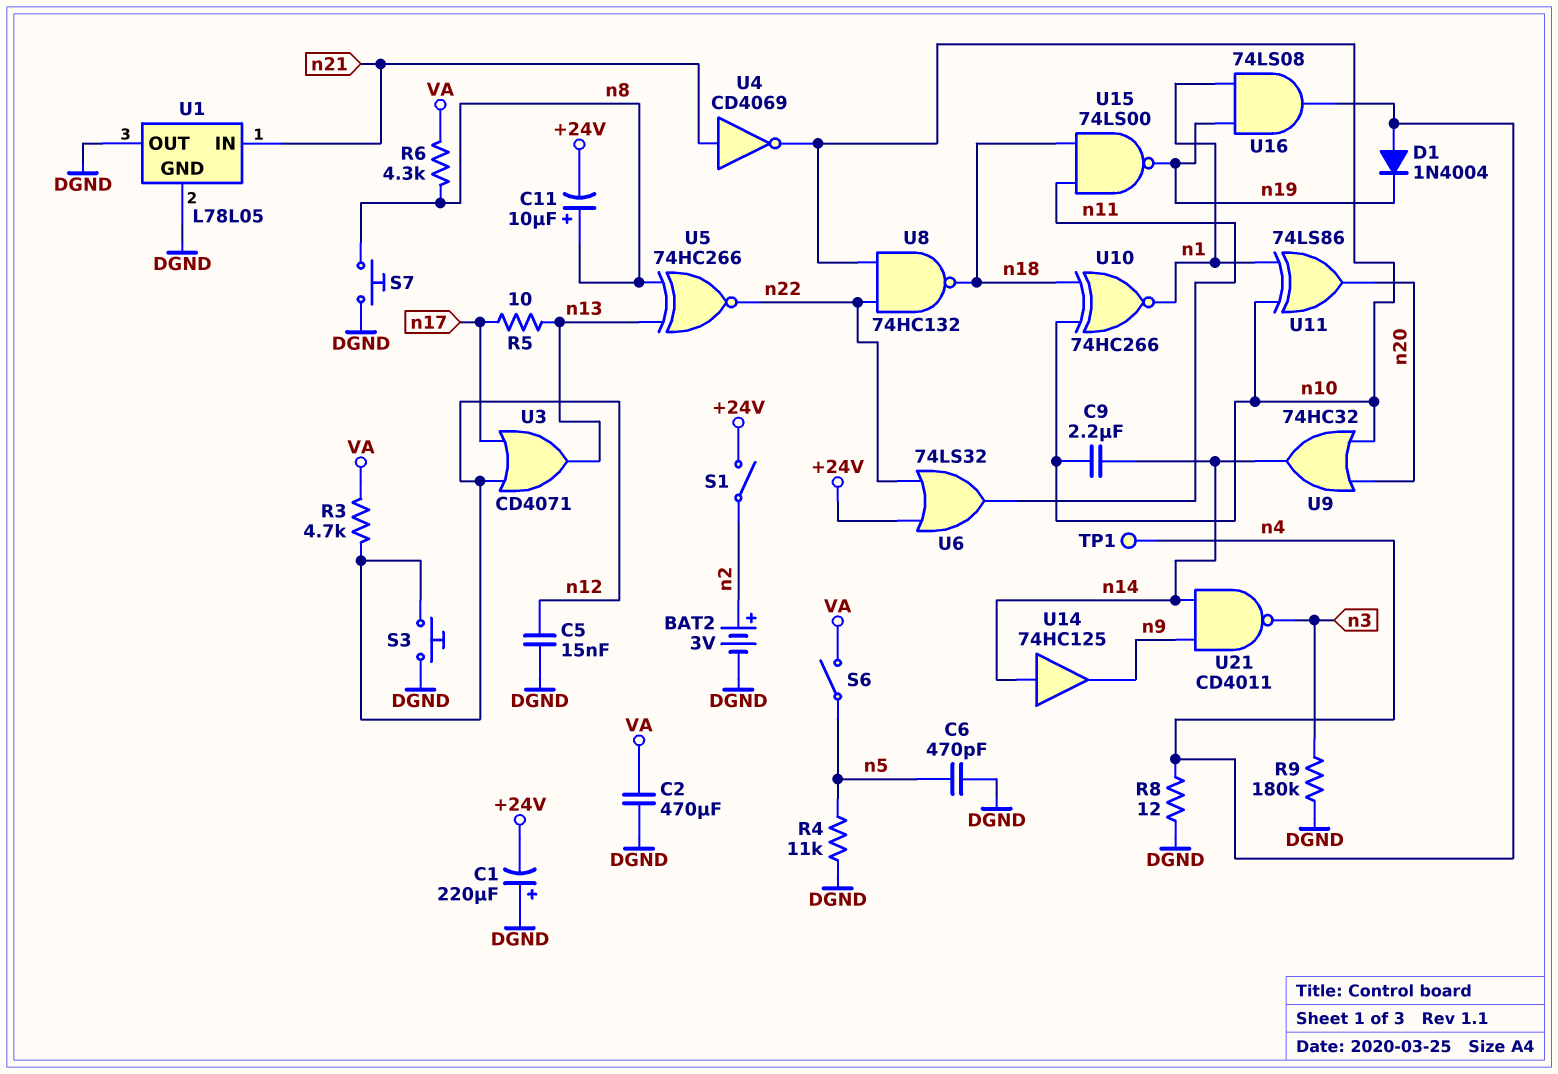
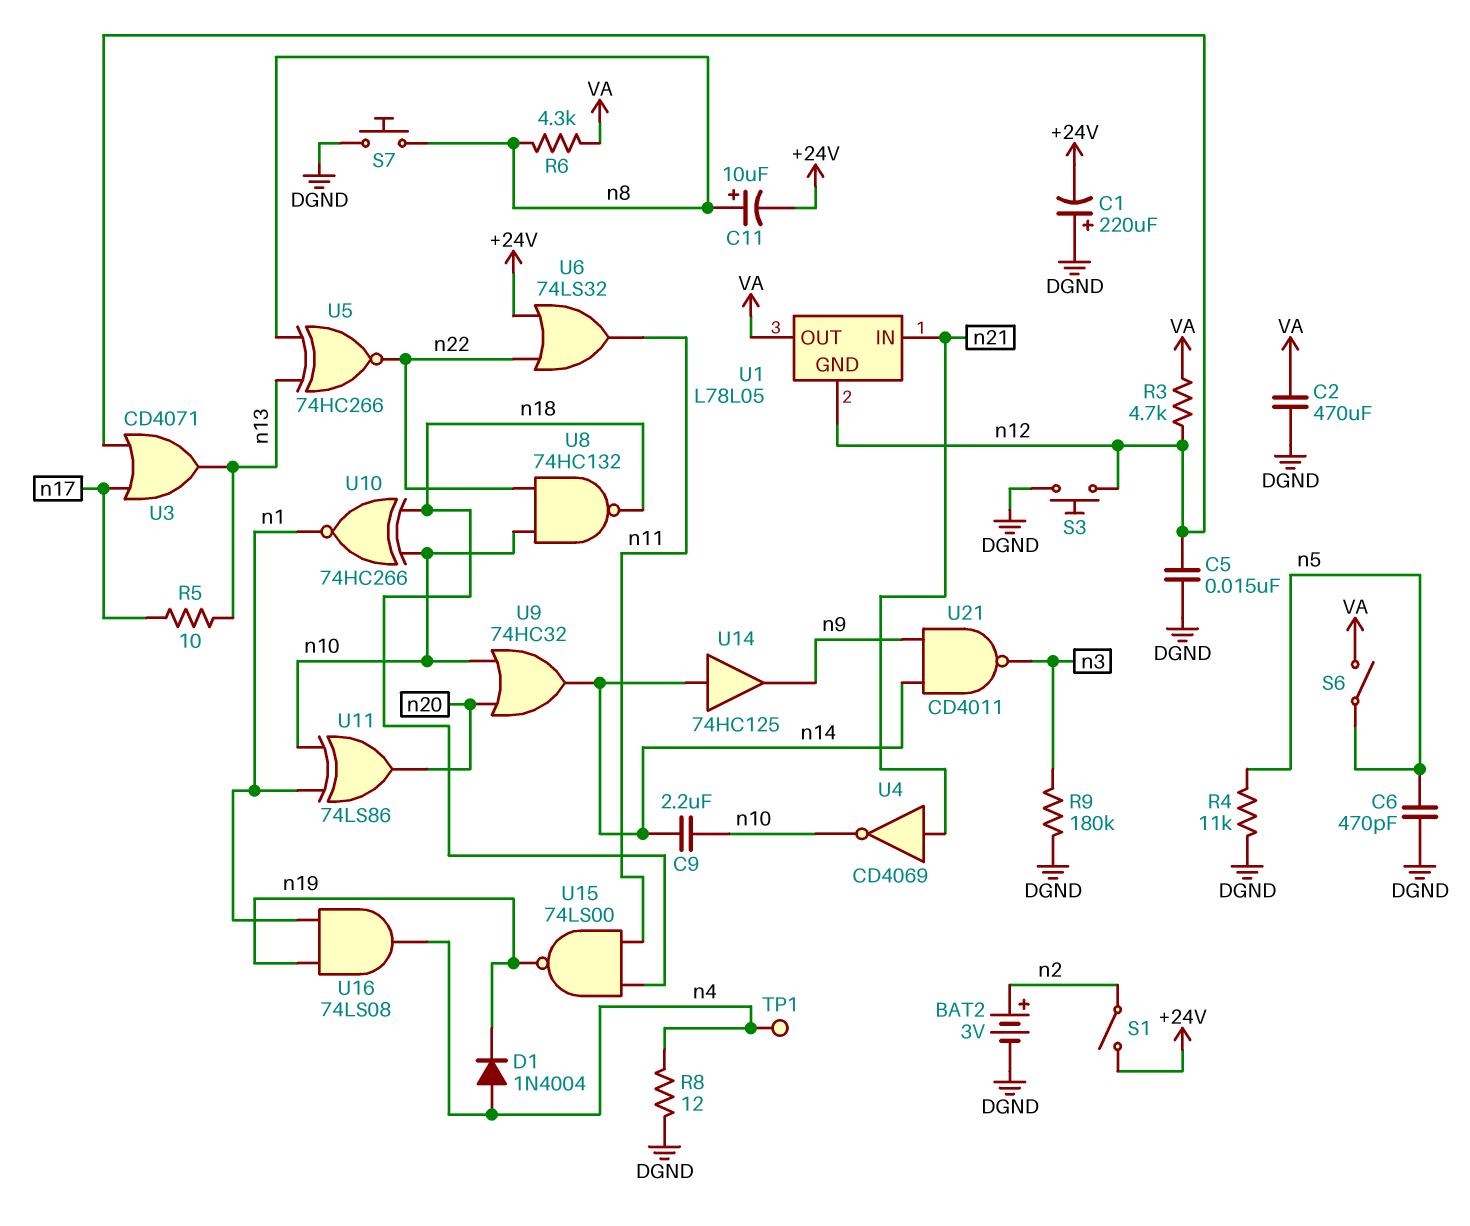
U1 pin GND: DGND -> n12
U1 pin OUT: DGND -> VA

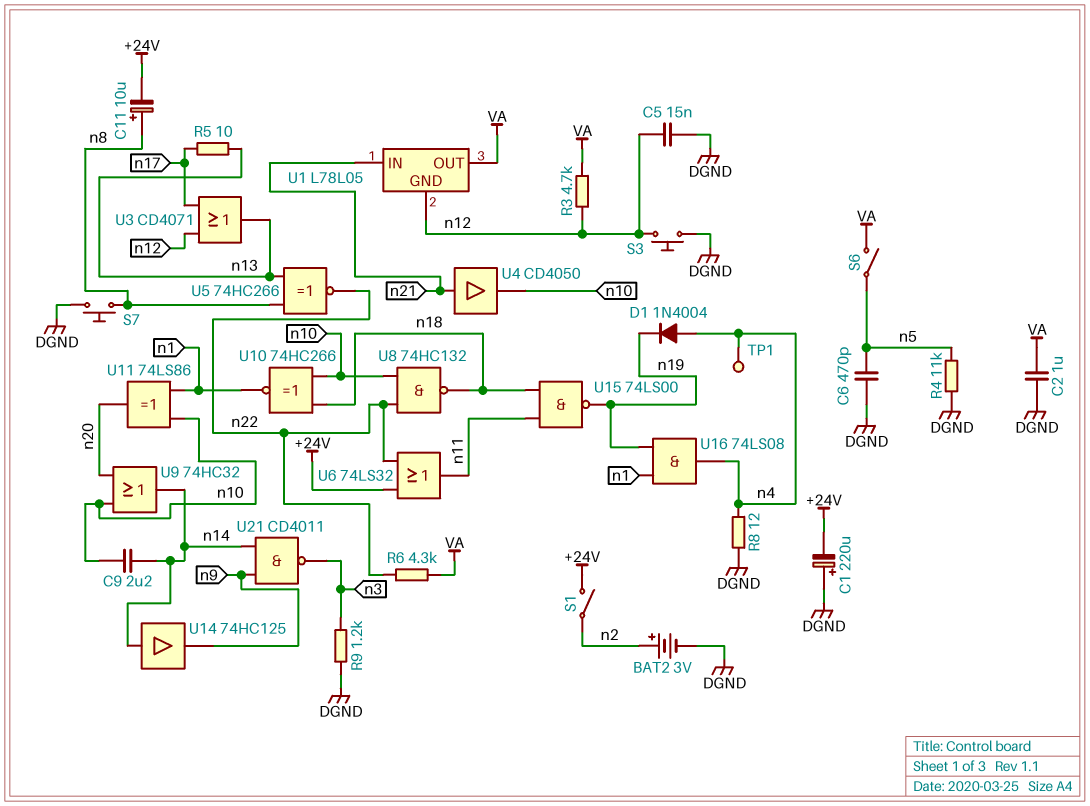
C2: 470uF (DGND, VA) -> 1uF (DGND, VA)
R6: 4.3k (VA, n8) -> 4.3k (VA, n22)
R9: 180k (DGND, n3) -> 1.2k (DGND, n3)
U4: NOT CD4069 (in n21, out n10) -> buffer CD4050 (in n21, out n10)

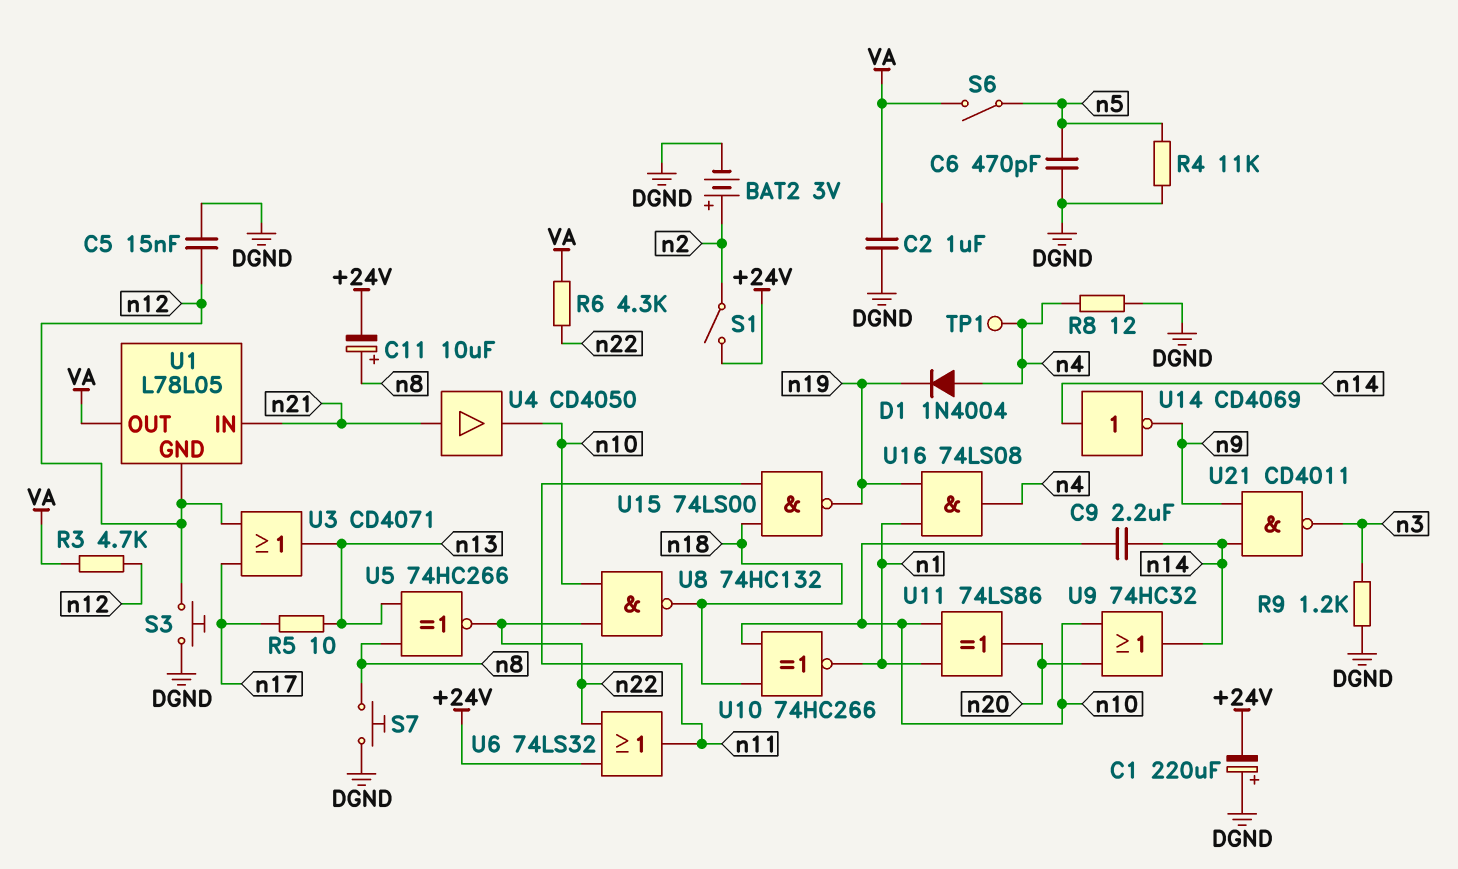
U14: buffer 74HC125 (in n14, out n9) -> NOT CD4069 (in n14, out n9)

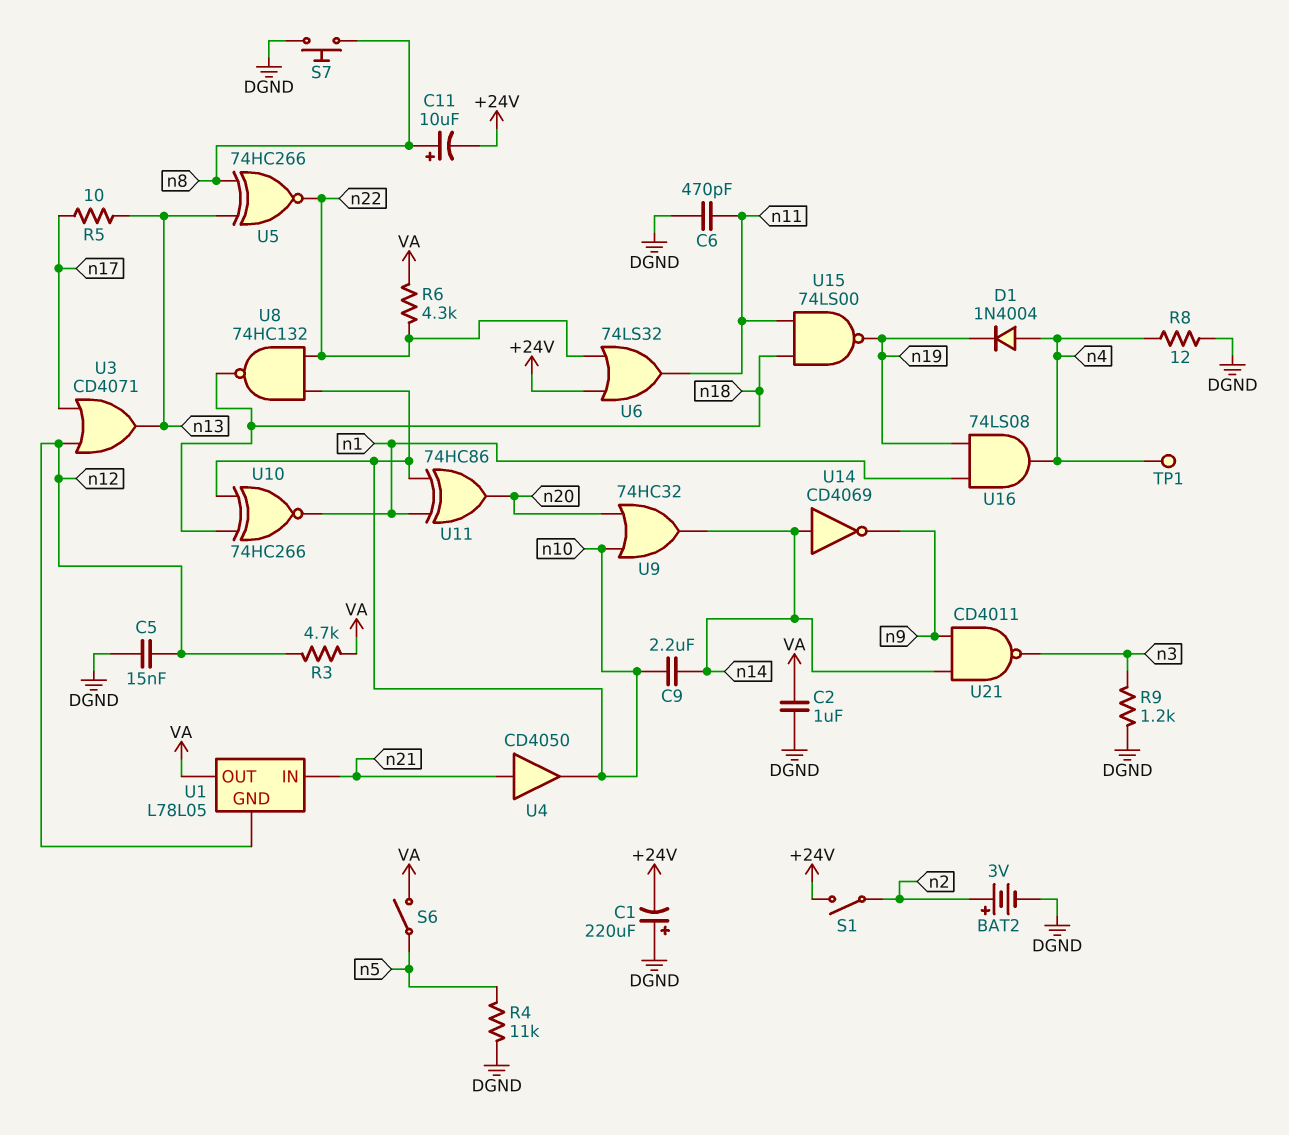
C6: 470pF (DGND, n5) -> 470pF (DGND, n11)
S3: button (DGND, n12) -> none
U11: XOR 74LS86 (in n1, in n10, out n20) -> XOR 74HC86 (in n1, in n10, out n20)

